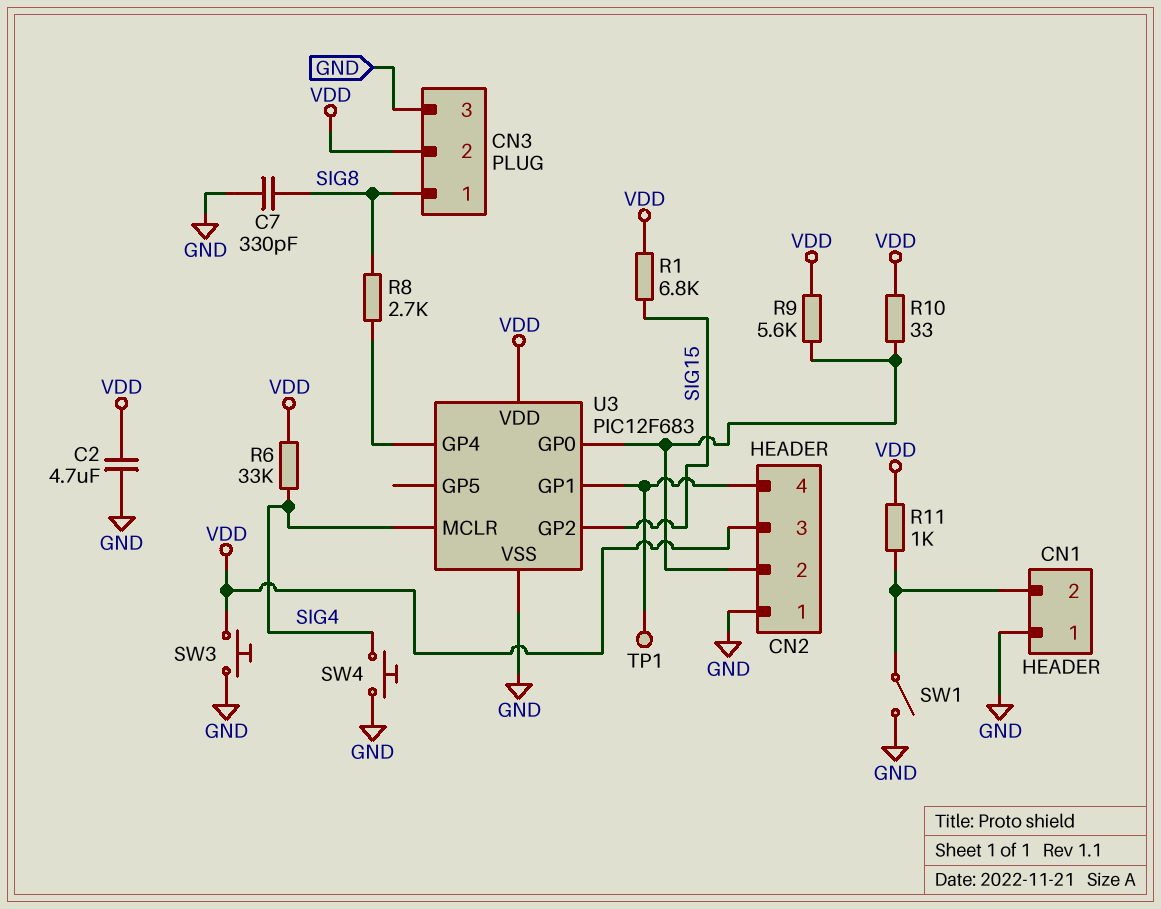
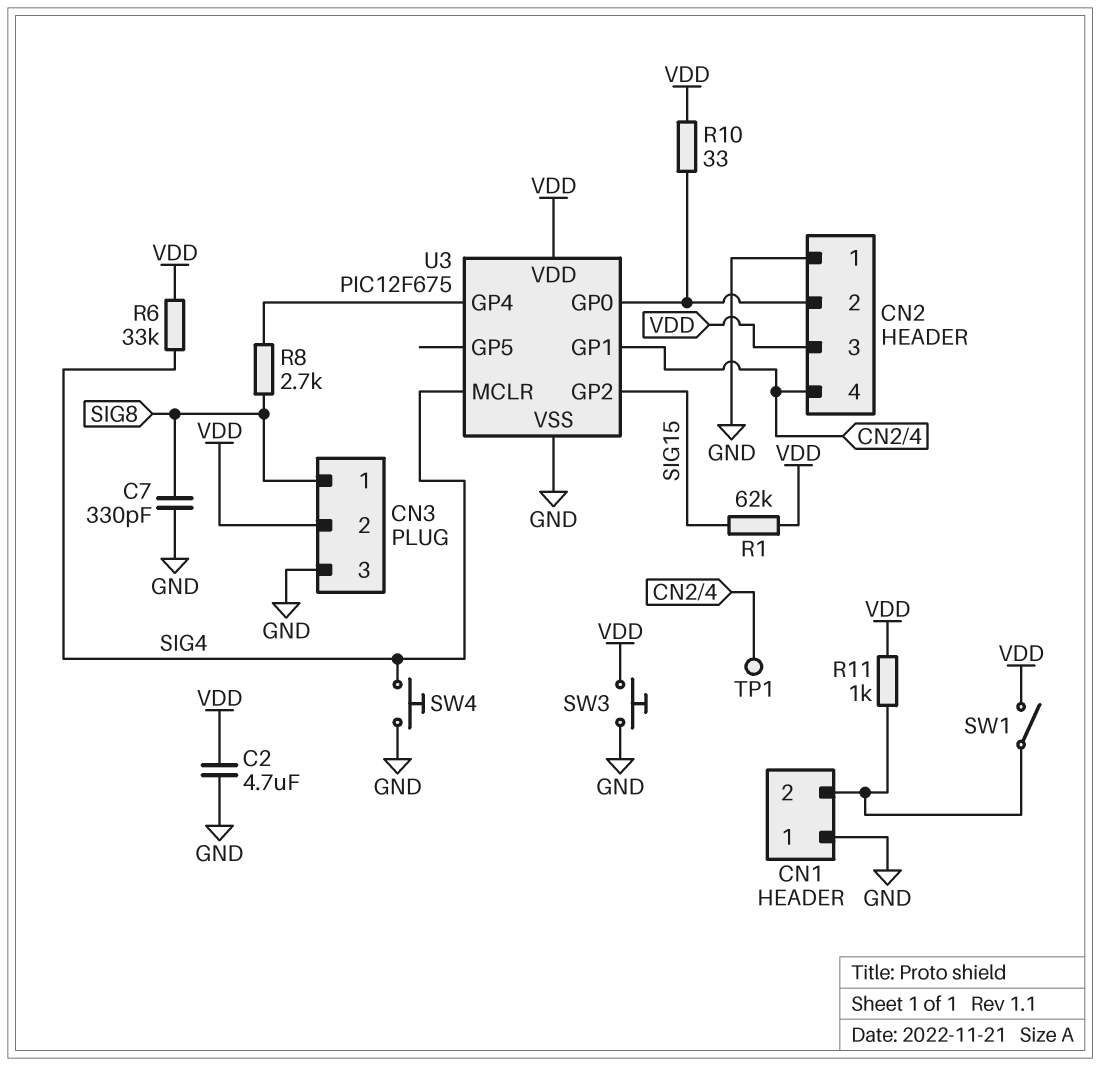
R1: 6.8k (SIG15, VDD) -> 62k (SIG15, VDD)
R9: 5.6k (CN2/2, VDD) -> none
SW1: switch (CN1/2, GND) -> switch (CN1/2, VDD)
U3: PIC12F683 -> PIC12F675

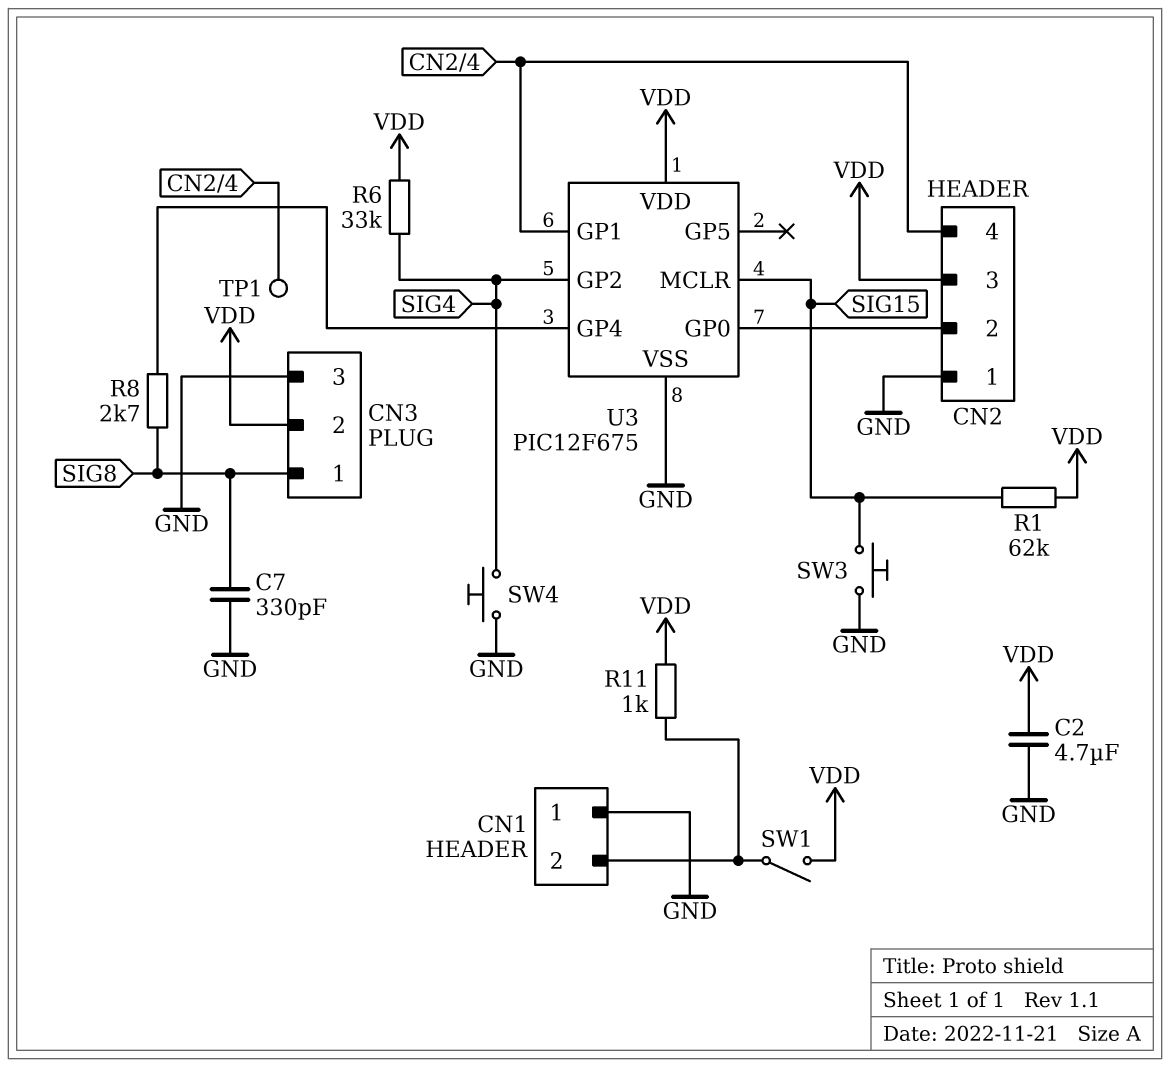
R10: 33 (CN2/2, VDD) -> none
SW3: button (GND, VDD) -> button (GND, SIG15)
U3 pin GP2: SIG15 -> SIG4
U3 pin MCLR: SIG4 -> SIG15

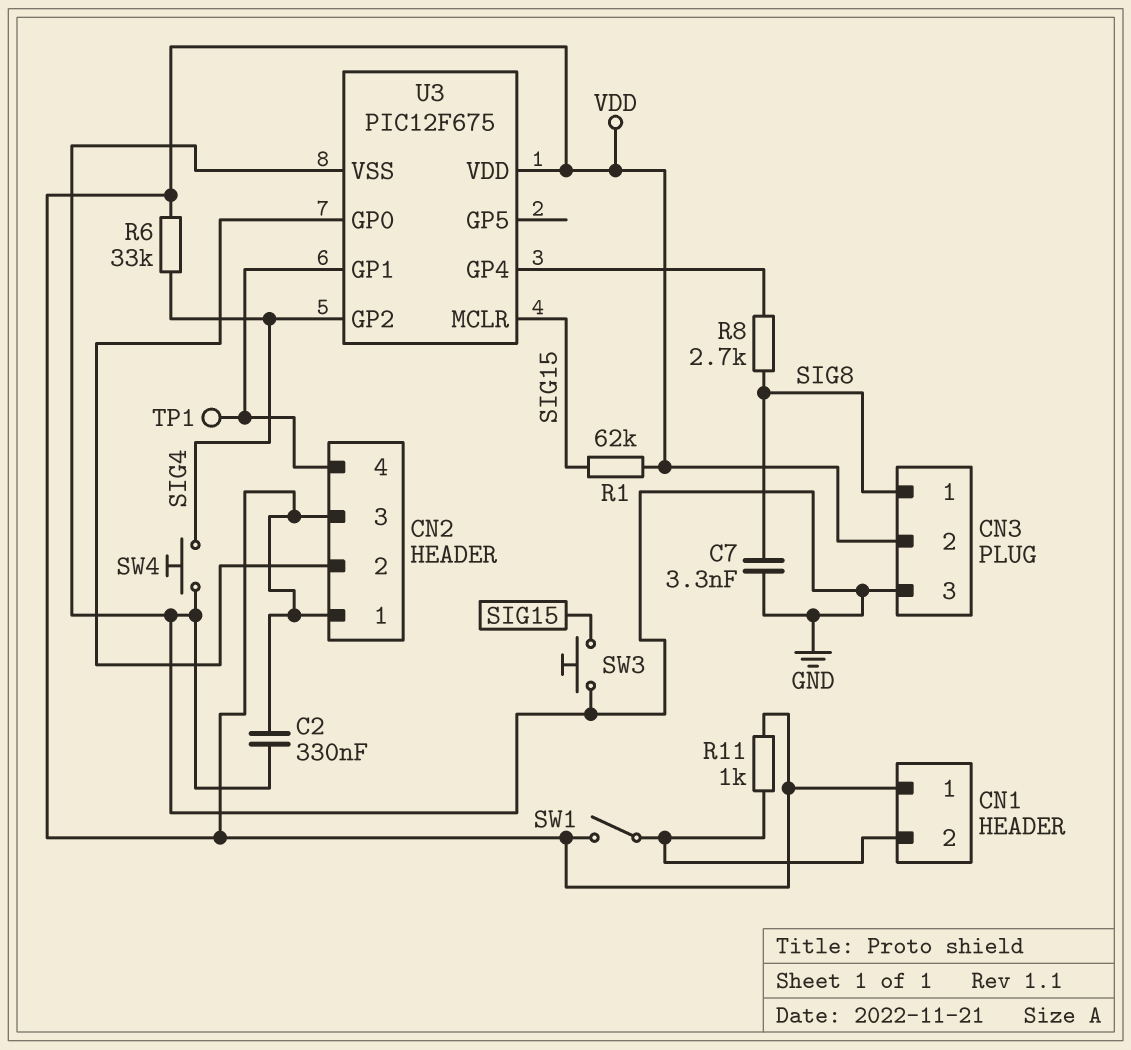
C2: 4.7uF (GND, VDD) -> 330nF (GND, VDD)
C7: 330pF (GND, SIG8) -> 3.3nF (GND, SIG8)
CN1 pin 1: GND -> VDD
CN2 pin 1: GND -> VDD

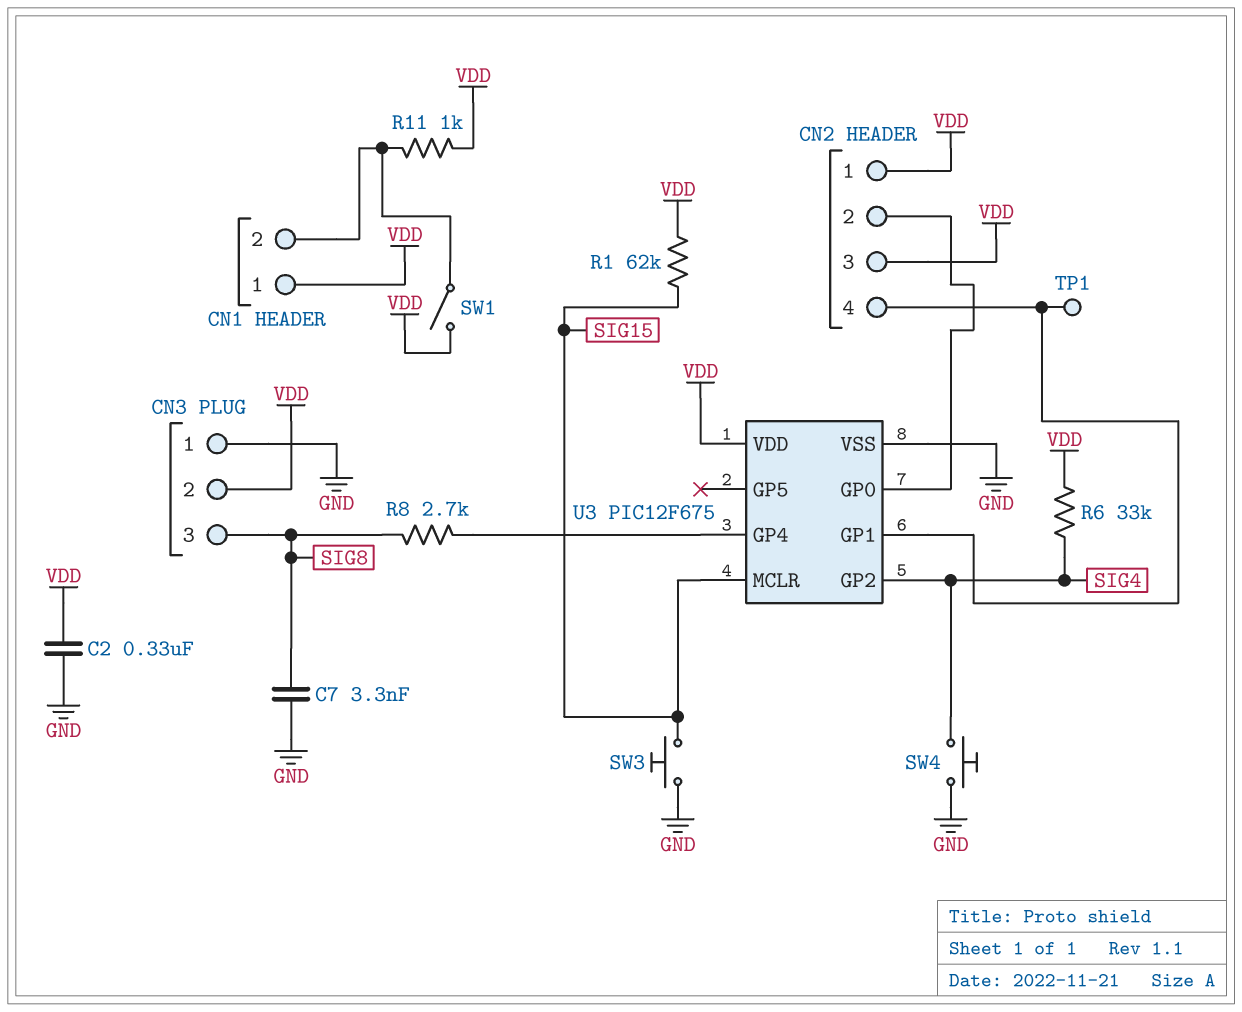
CN3 pin 1: SIG8 -> GND
CN3 pin 3: GND -> SIG8

